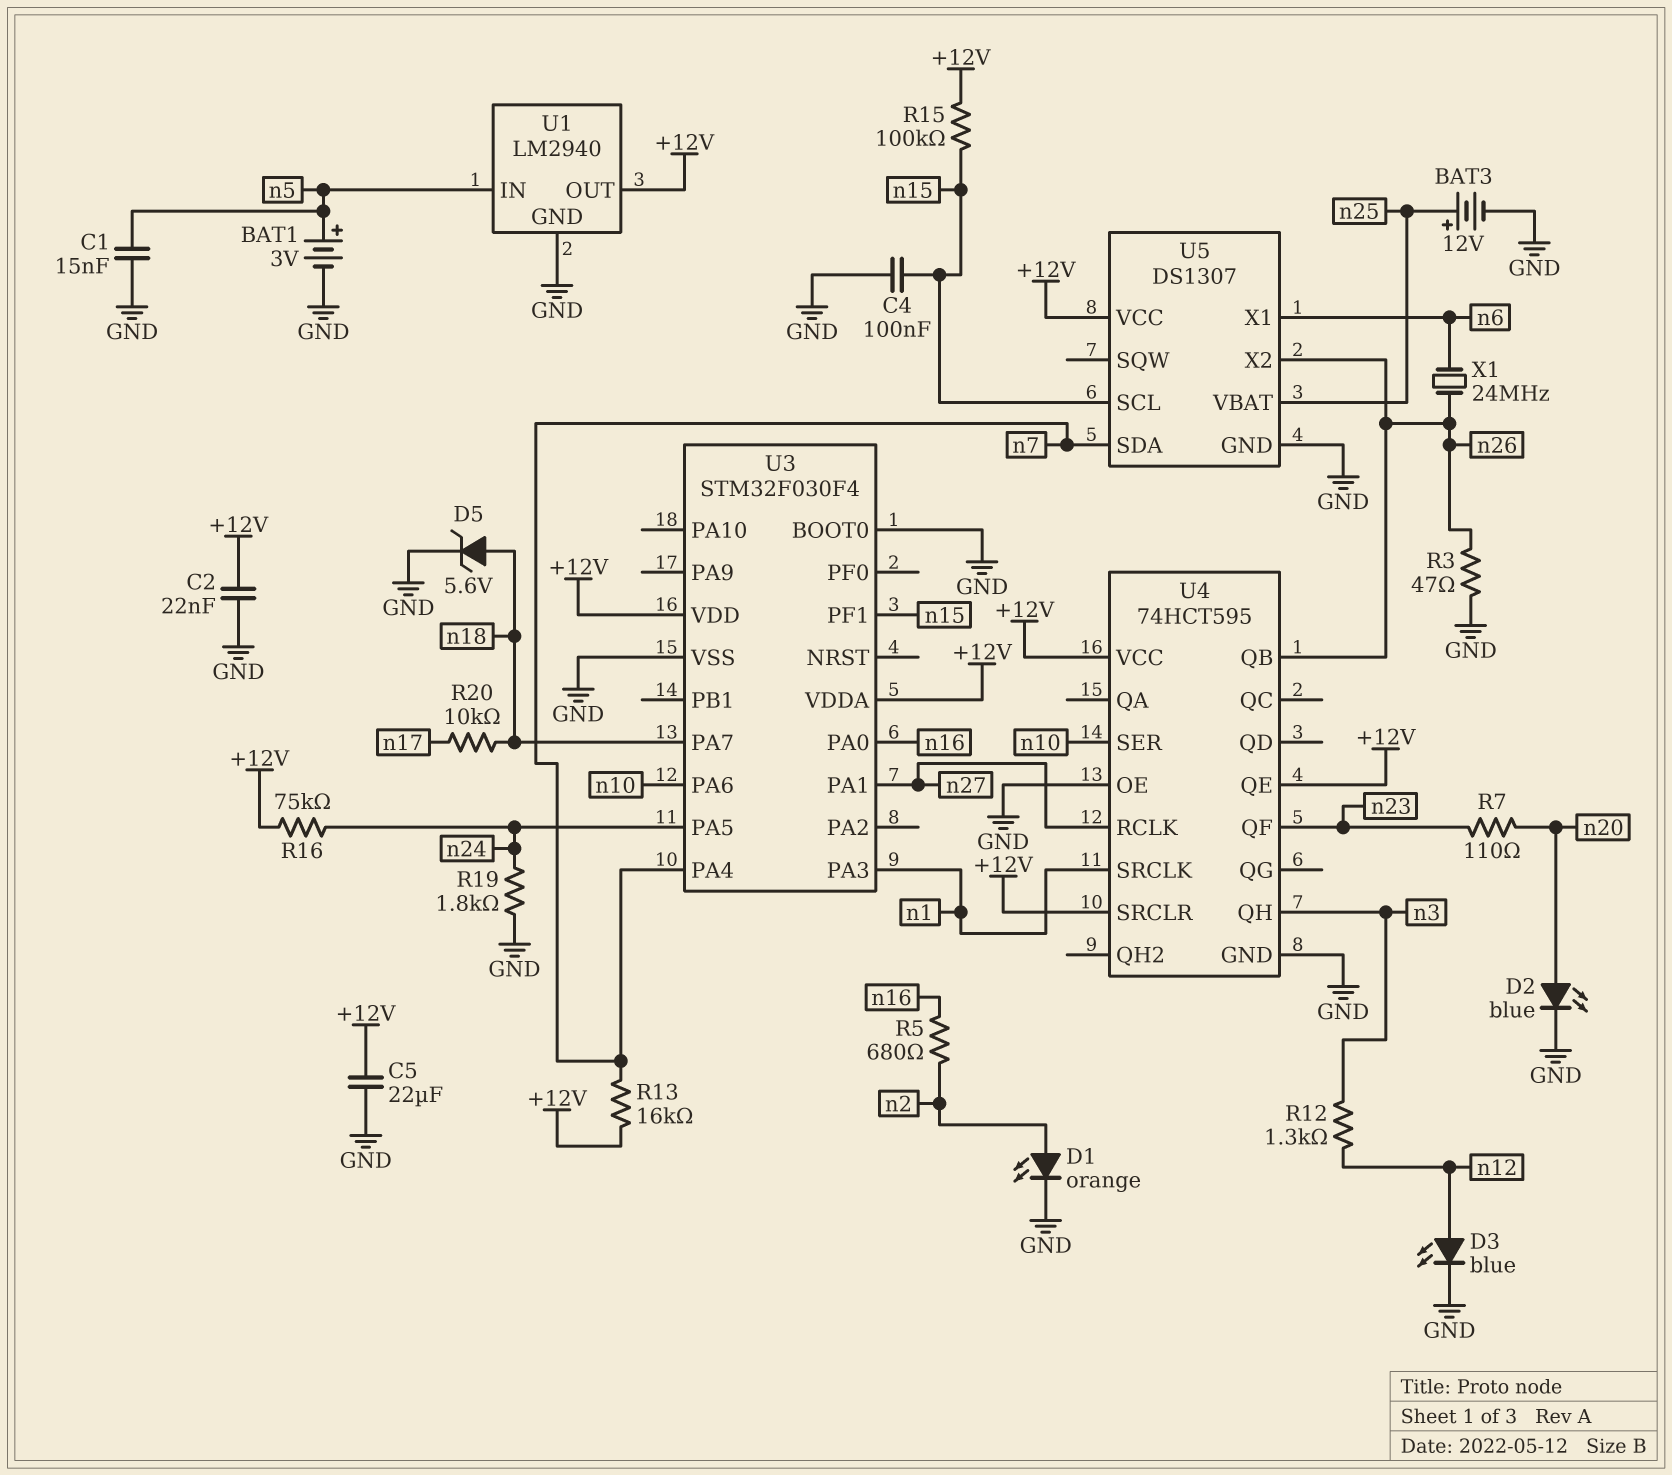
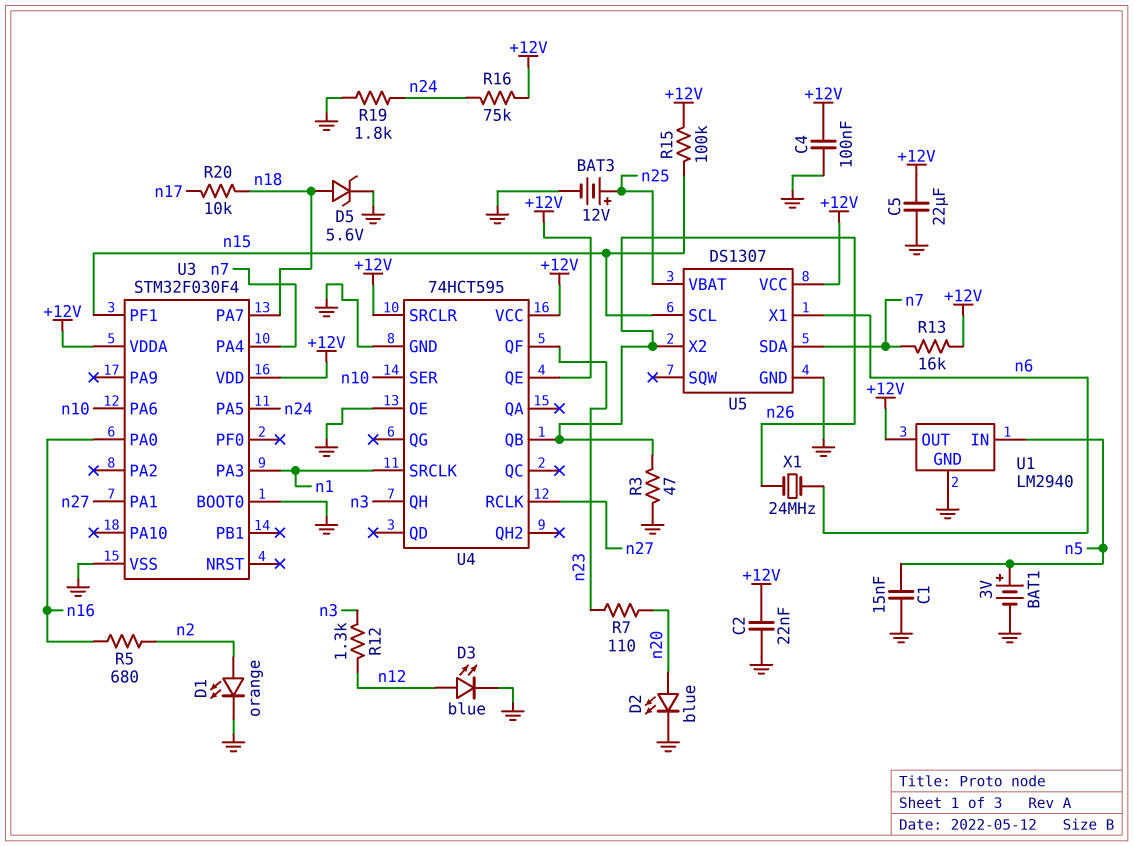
C4: 100nF (GND, n15) -> 100nF (+12V, GND)

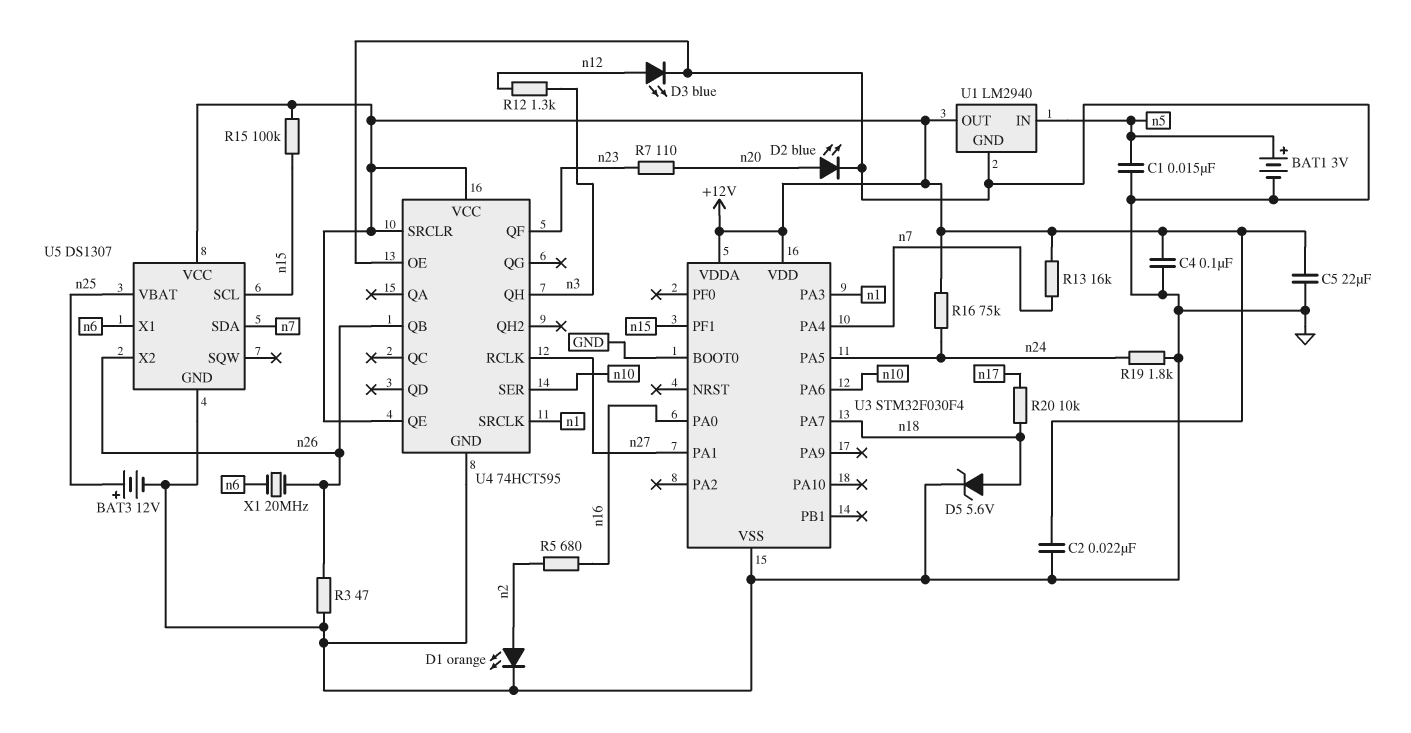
X1: 24MHz (n6, n26) -> 20MHz (n6, n26)

